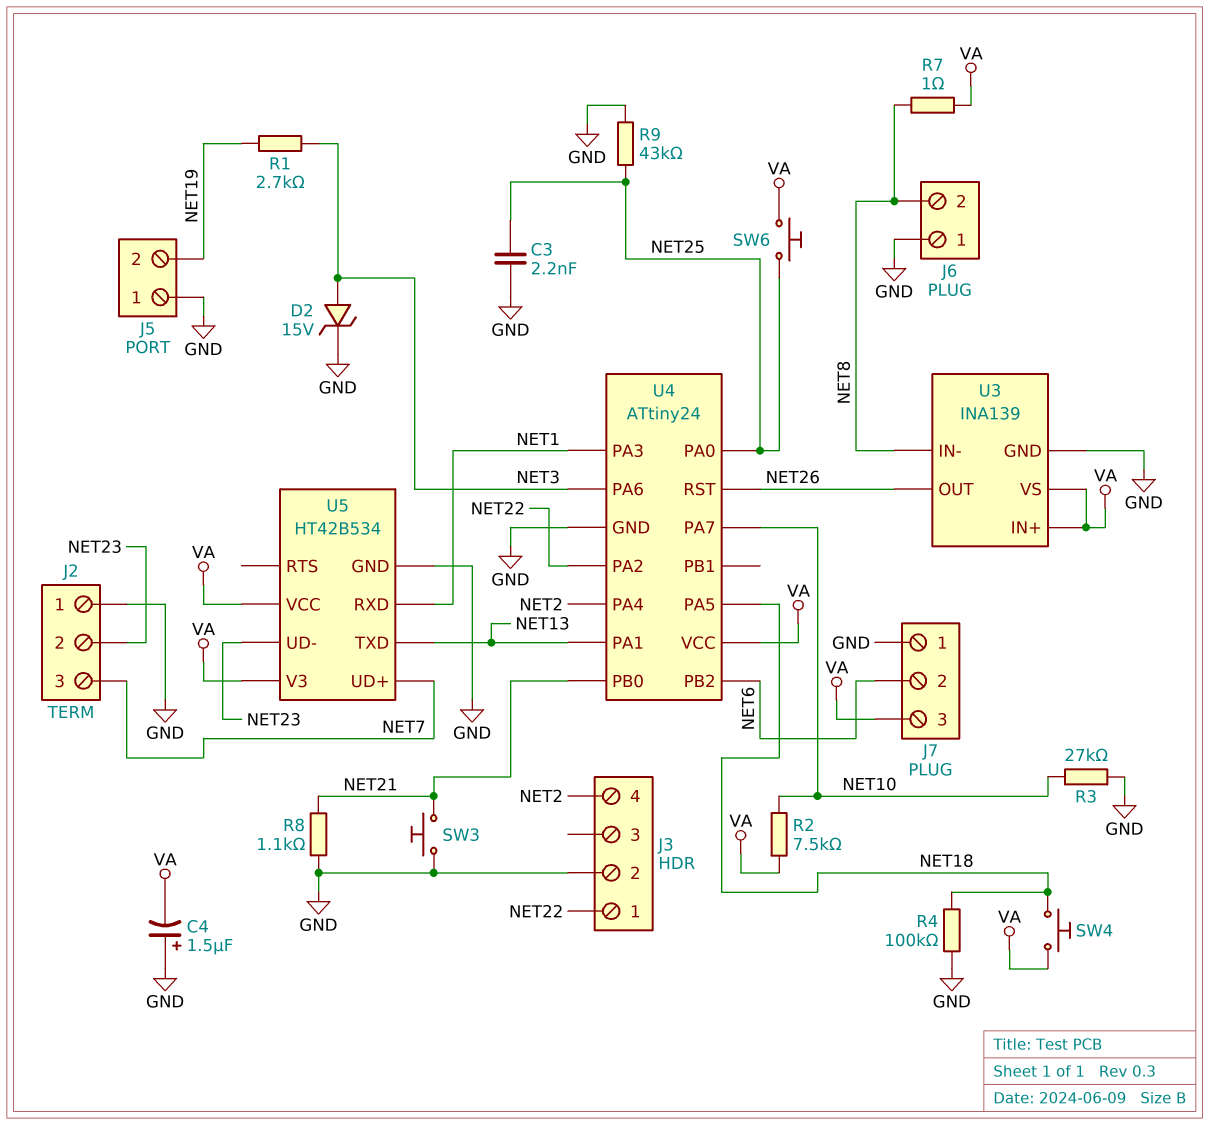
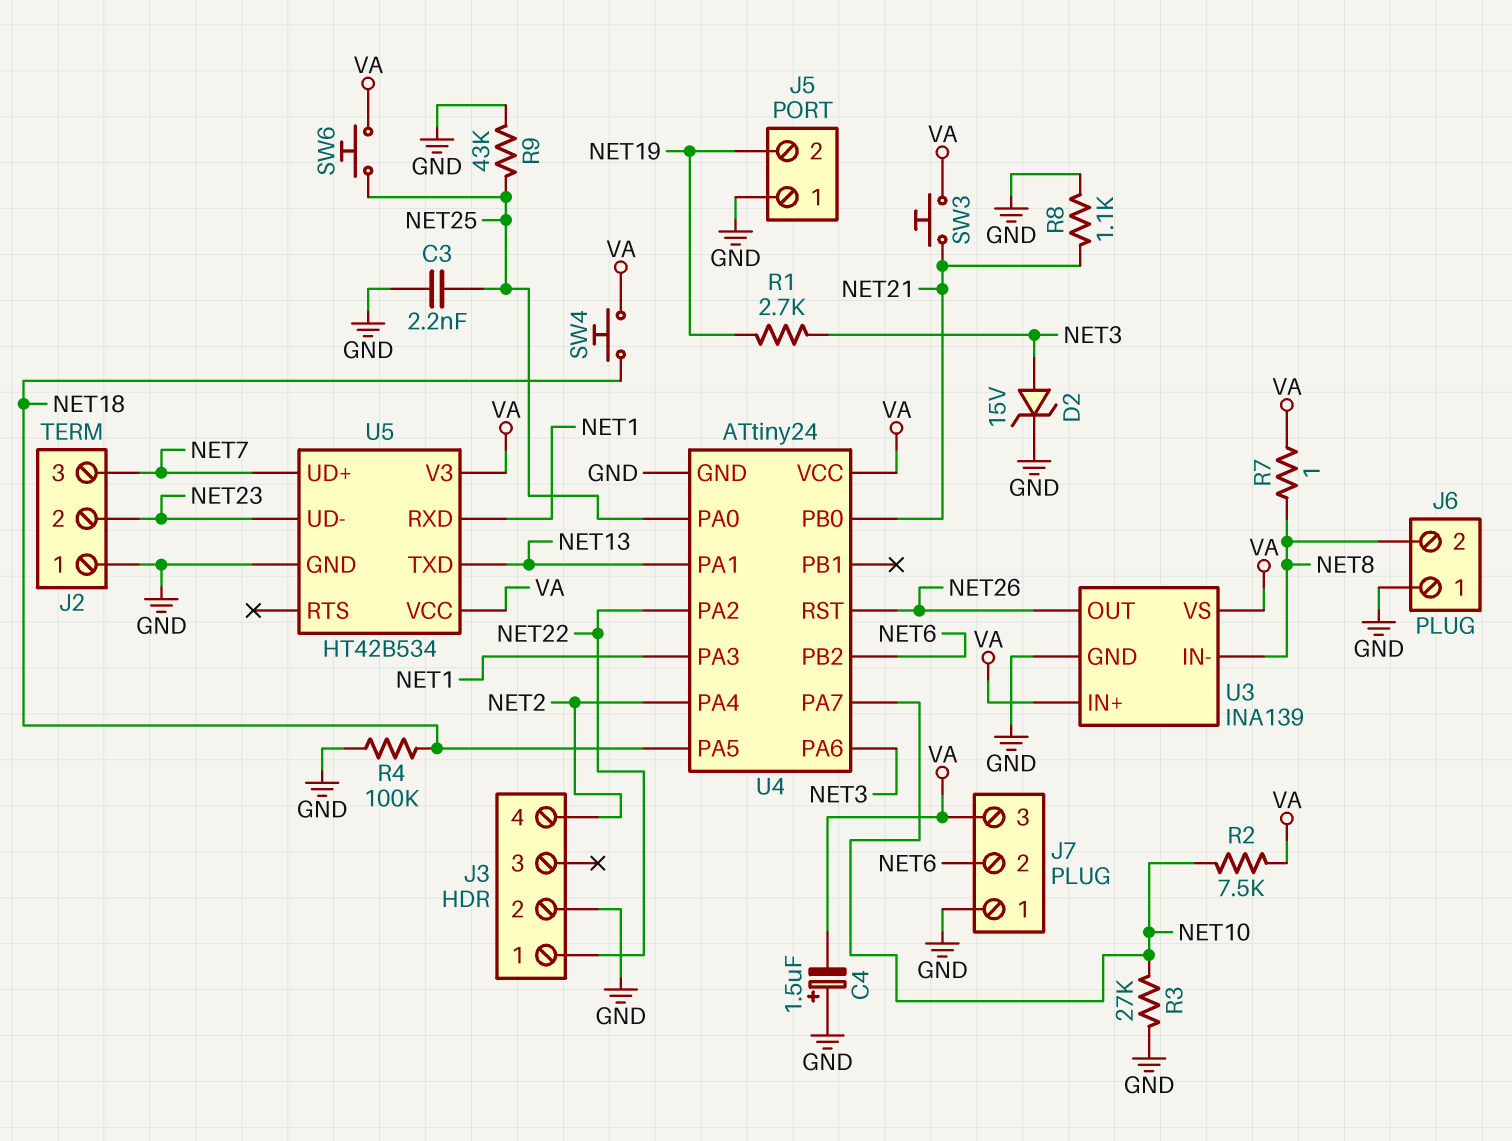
SW3: button (GND, NET21) -> button (NET21, VA)

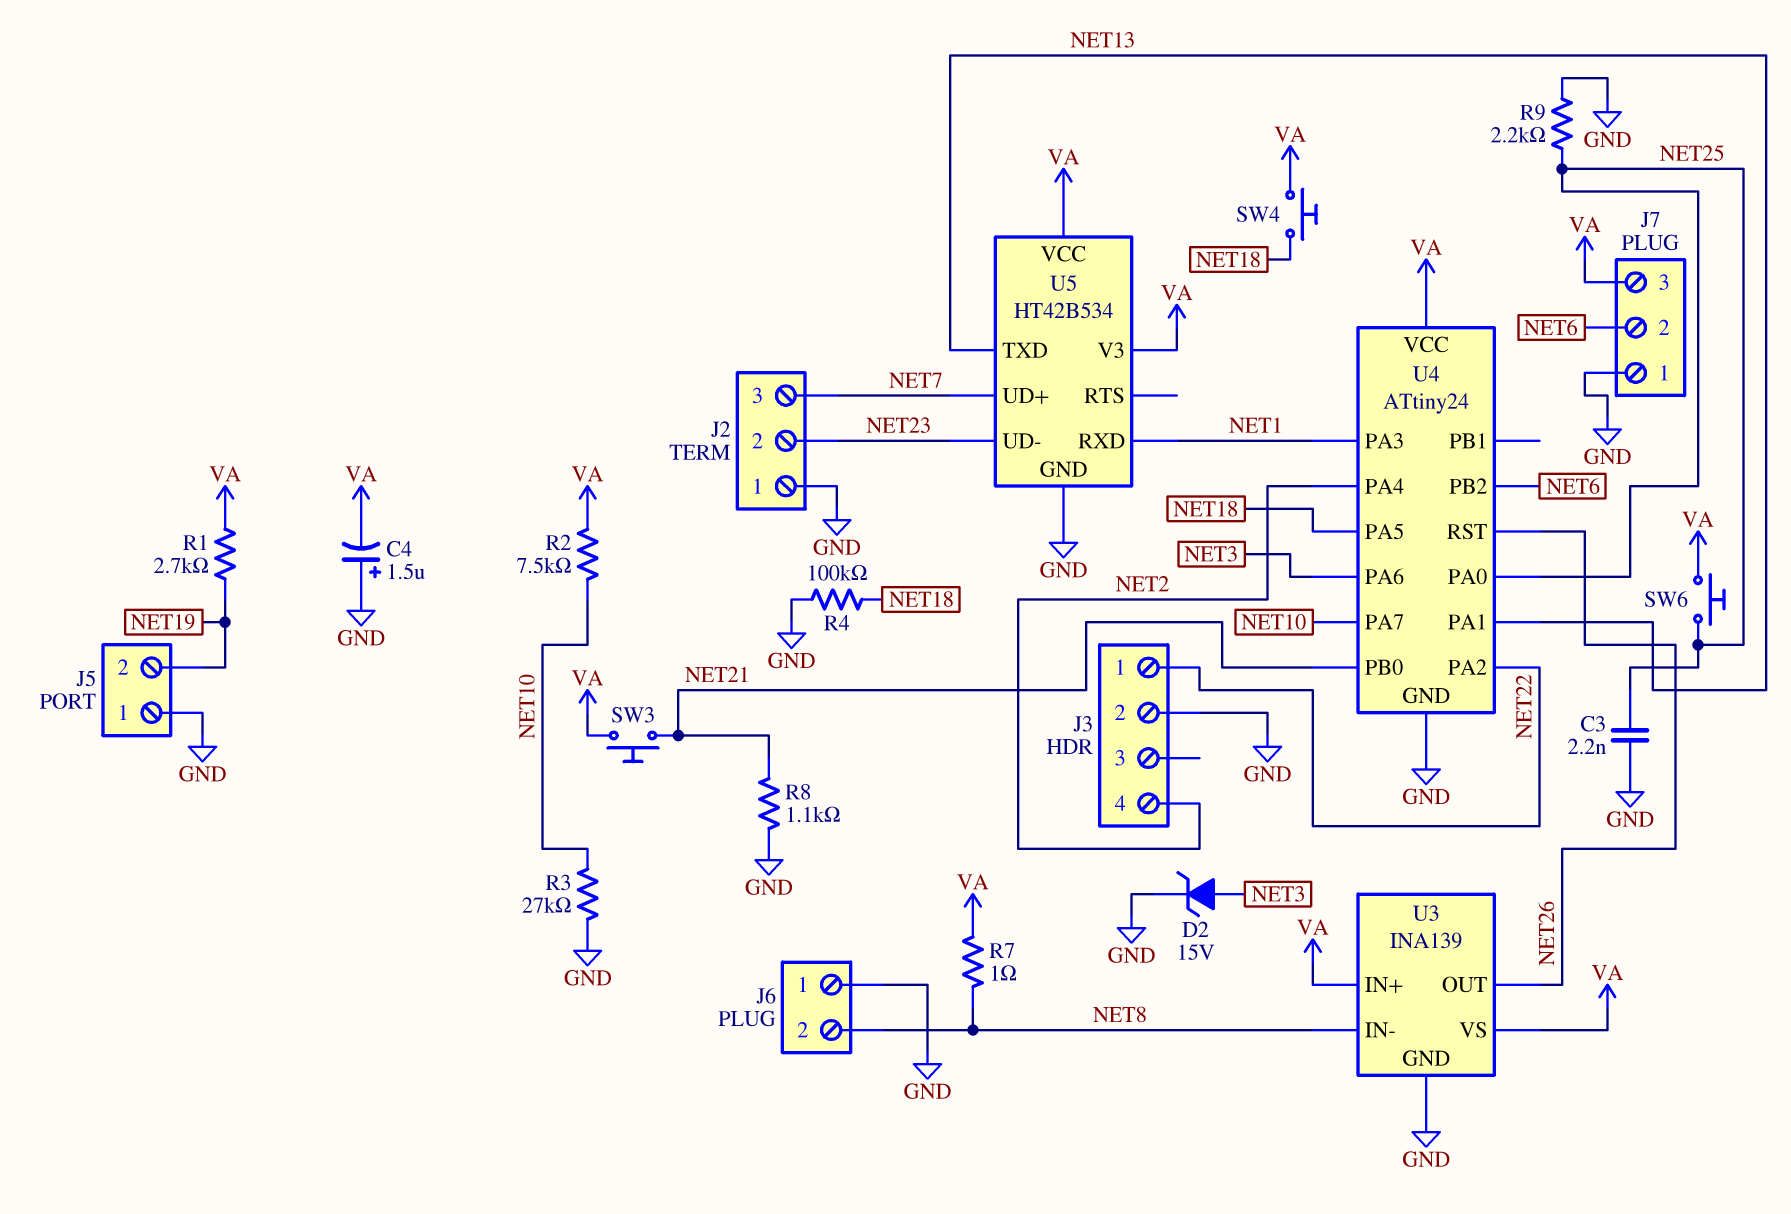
R1: 2.7k (NET3, NET19) -> 2.7k (NET19, VA)
R9: 43k (GND, NET25) -> 2.2k (GND, NET25)

